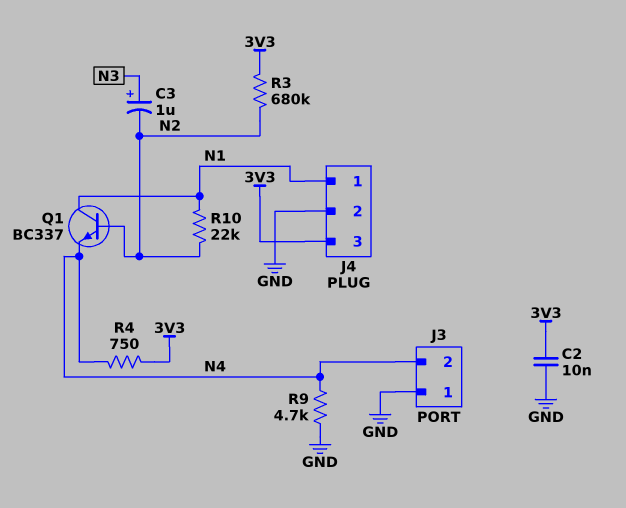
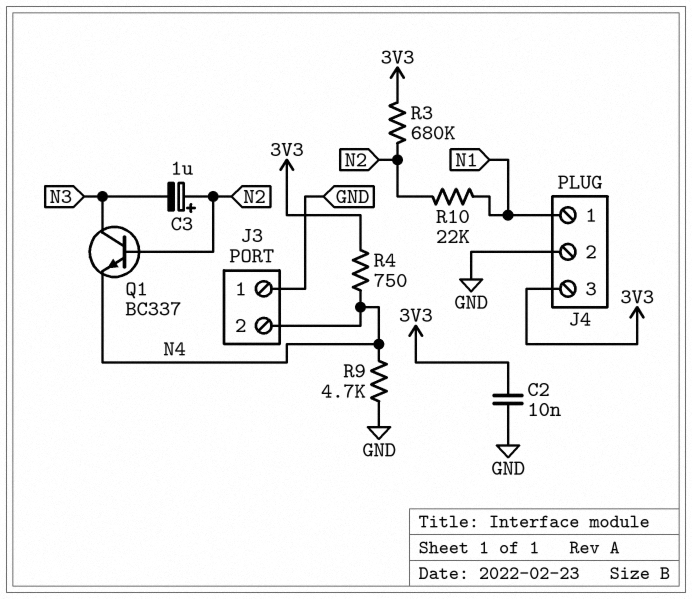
C3: 1uF (plus N3, minus N2) -> 1uF (plus N2, minus N3)
Q1: NPN BC337 (B N2, C N1, E N4) -> NPN BC337 (B N2, C N3, E N4)

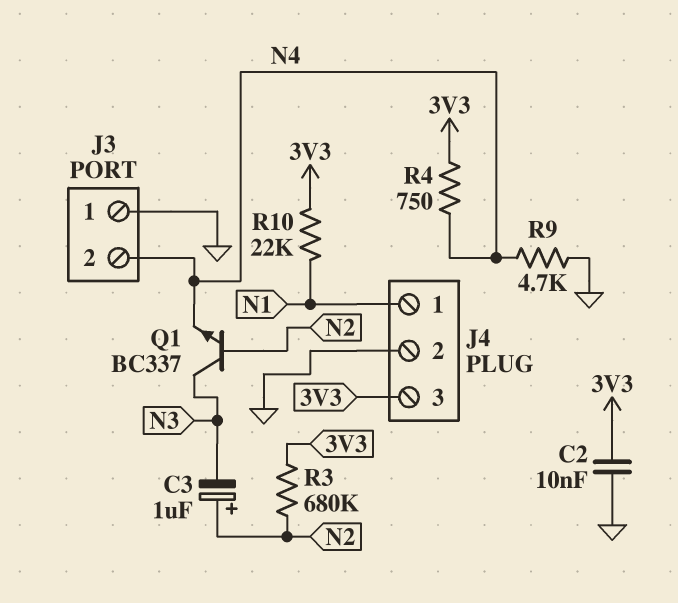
R10: 22k (N1, N2) -> 22k (3V3, N1)

